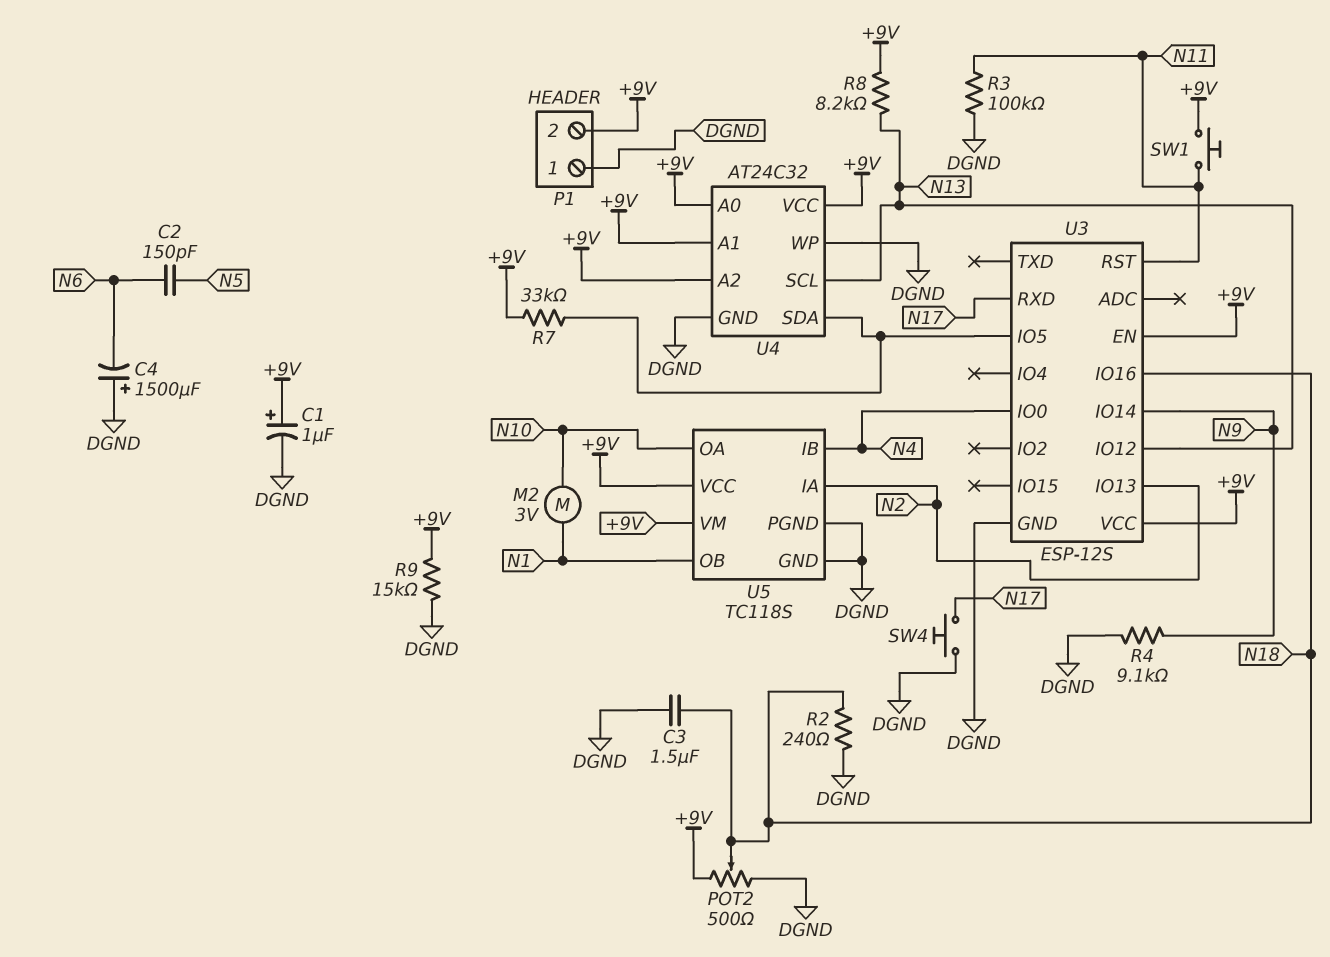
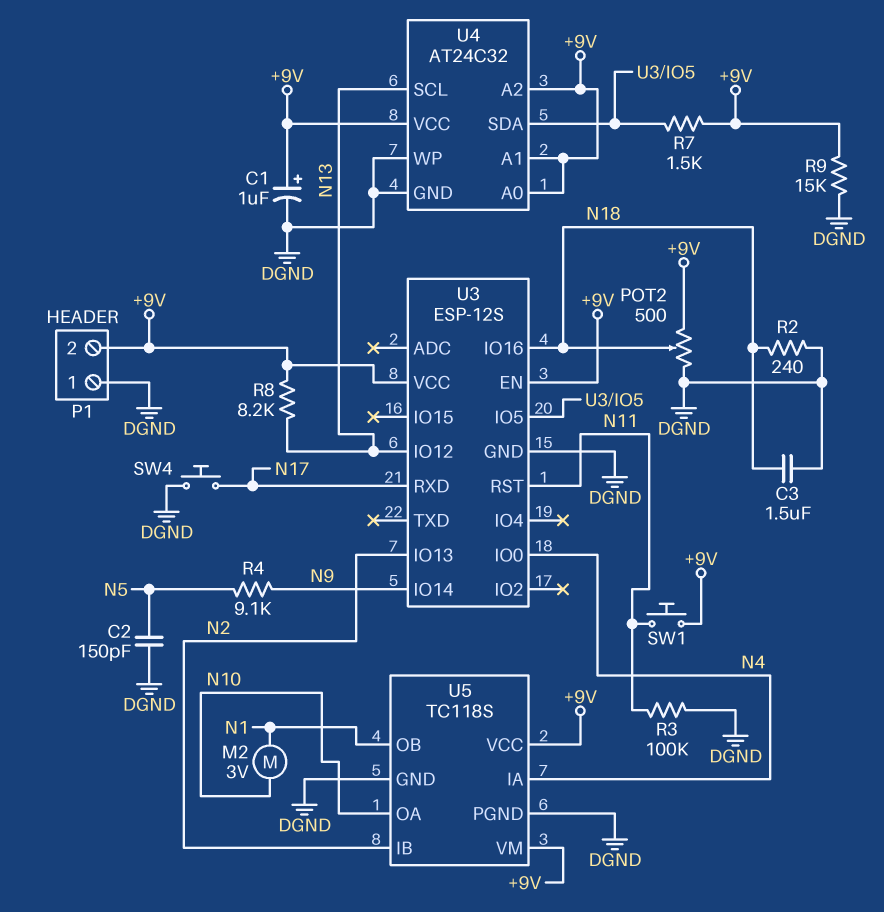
C2: 150pF (N5, N6) -> 150pF (DGND, N5)
C4: 1500uF (plus DGND, minus N6) -> none
R4: 9.1k (DGND, N9) -> 9.1k (N5, N9)
R7: 33k (+9V, U3/IO5) -> 1.5k (+9V, U3/IO5)
U5 pin IA: N2 -> N4
U5 pin IB: N4 -> N2

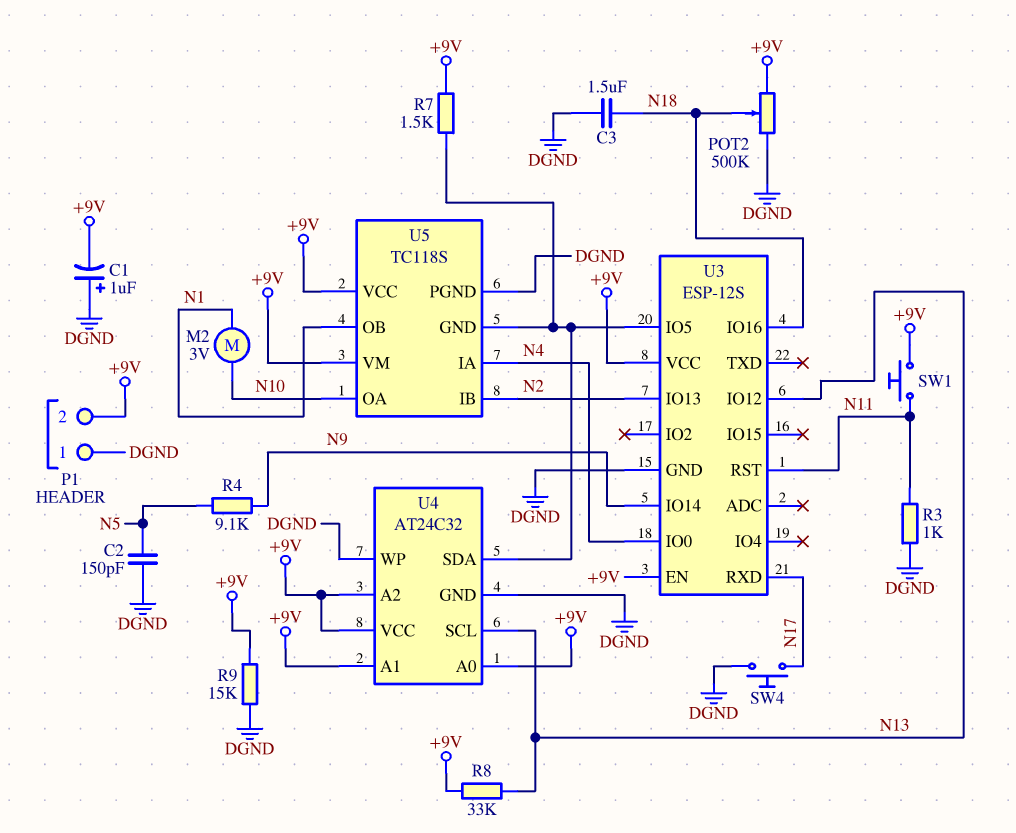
C1: 1uF (plus +9V, minus DGND) -> 1uF (plus DGND, minus +9V)
POT2: 500 (+9V, DGND, wiper N18) -> 500k (+9V, DGND, wiper N18)
R2: 240 (DGND, N18) -> none
R3: 100k (DGND, N11) -> 1k (DGND, N11)
R8: 8.2k (+9V, N13) -> 33k (+9V, N13)
U5 pin GND: DGND -> U3/IO5

